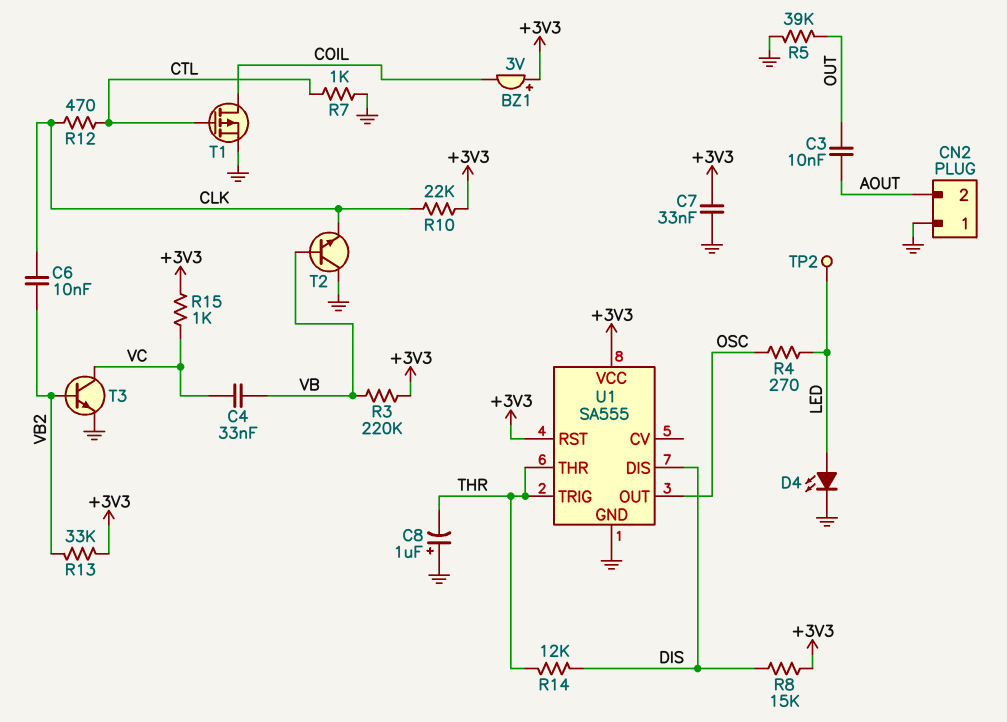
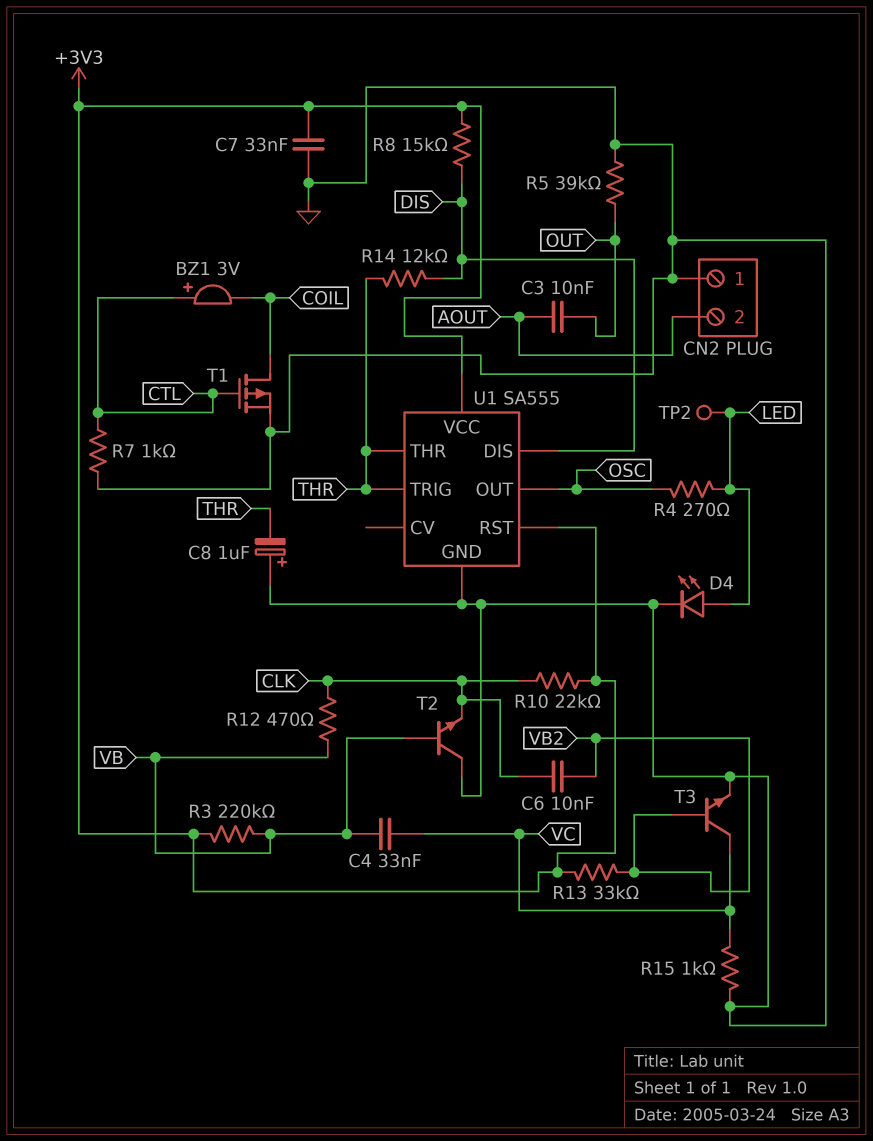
BZ1: buzzer 3V (plus +3V3, minus COIL) -> buzzer 3V (plus CTL, minus COIL)
R12: 470 (CLK, CTL) -> 470 (CLK, VB)
R15: 1k (+3V3, VC) -> 1k (GND, VC)

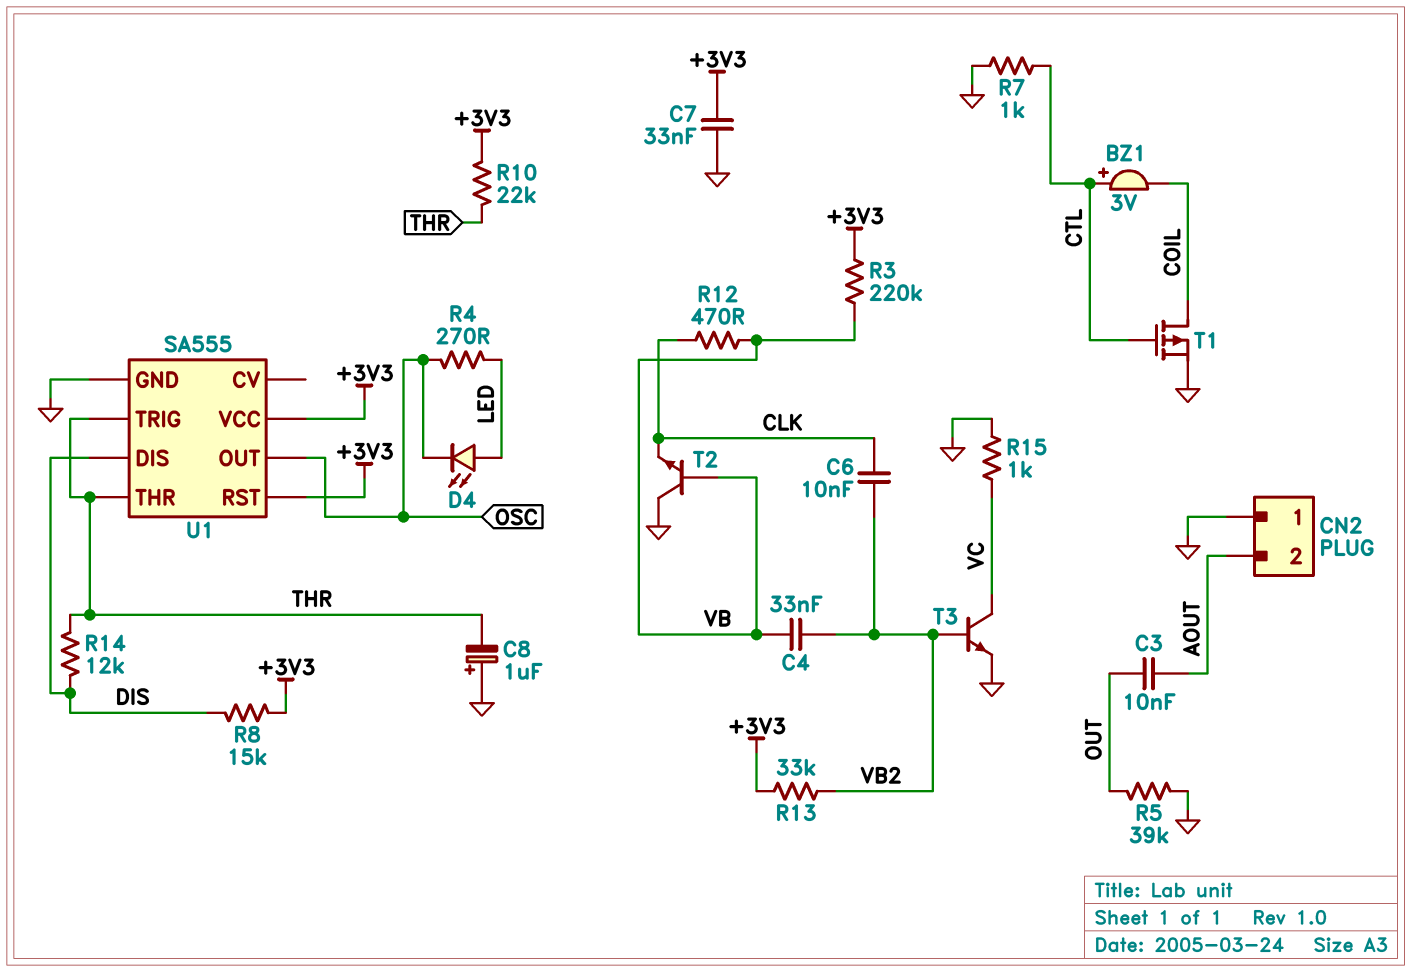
C4: 33nF (VB, VC) -> 33nF (VB, VB2)
D4: LED (A LED, K GND) -> LED (A LED, K OSC)
R10: 22k (+3V3, CLK) -> 22k (+3V3, THR)
TP2: test point (LED) -> none

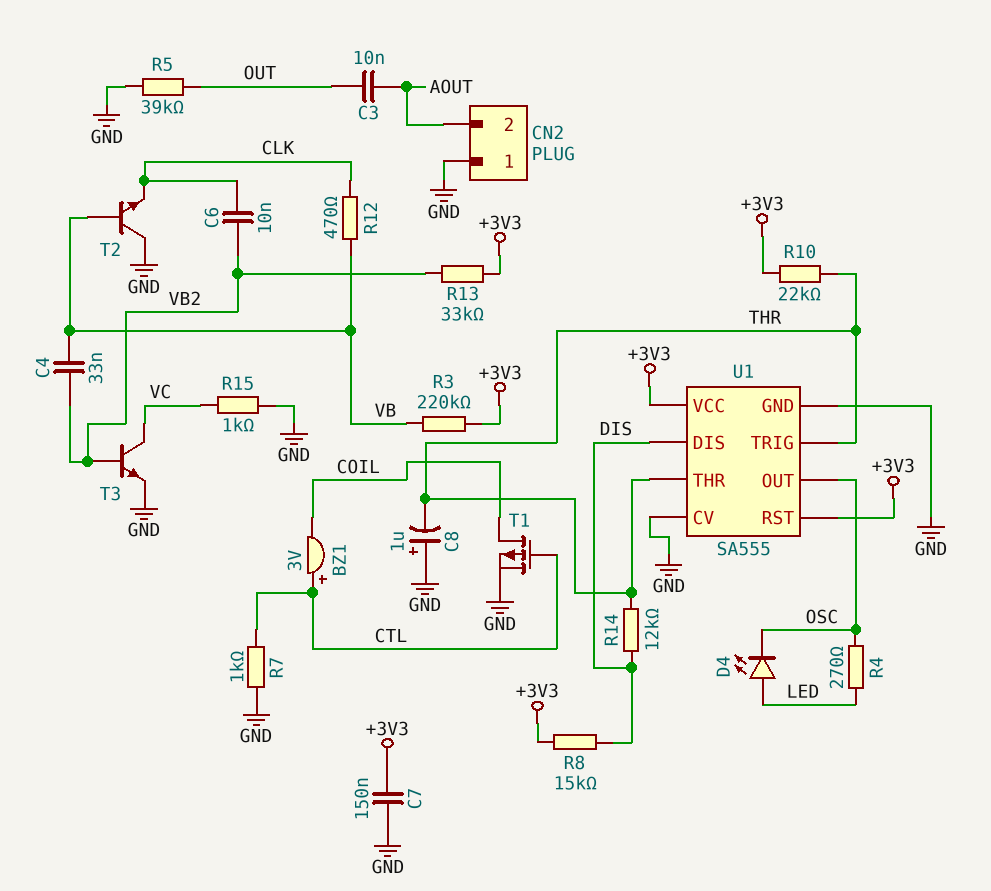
C7: 33nF (+3V3, GND) -> 150nF (+3V3, GND)
U1 pin CV: none -> GND

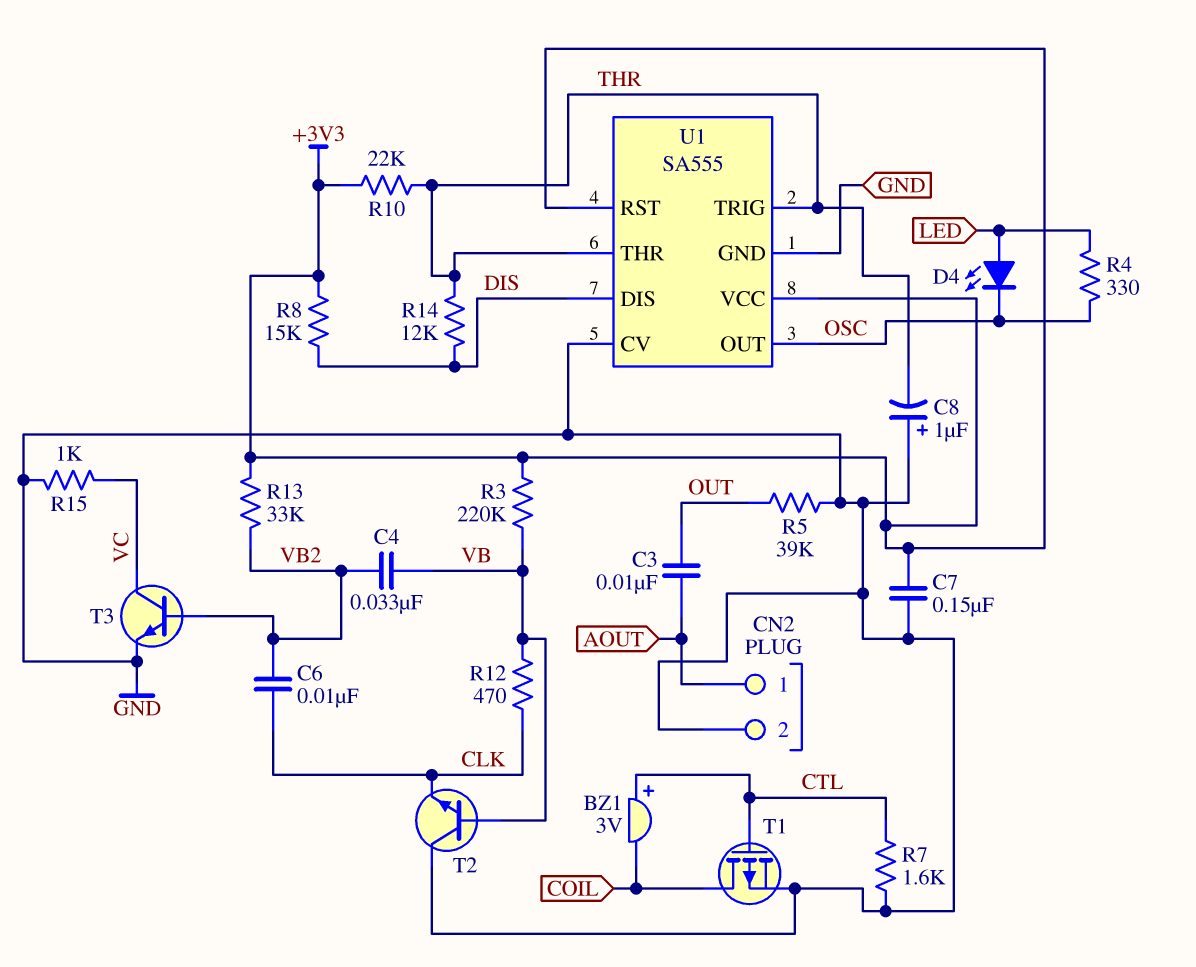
CN2 pin 1: GND -> AOUT
CN2 pin 2: AOUT -> GND
R4: 270 (LED, OSC) -> 330 (LED, OSC)
R7: 1k (CTL, GND) -> 1.6k (CTL, GND)

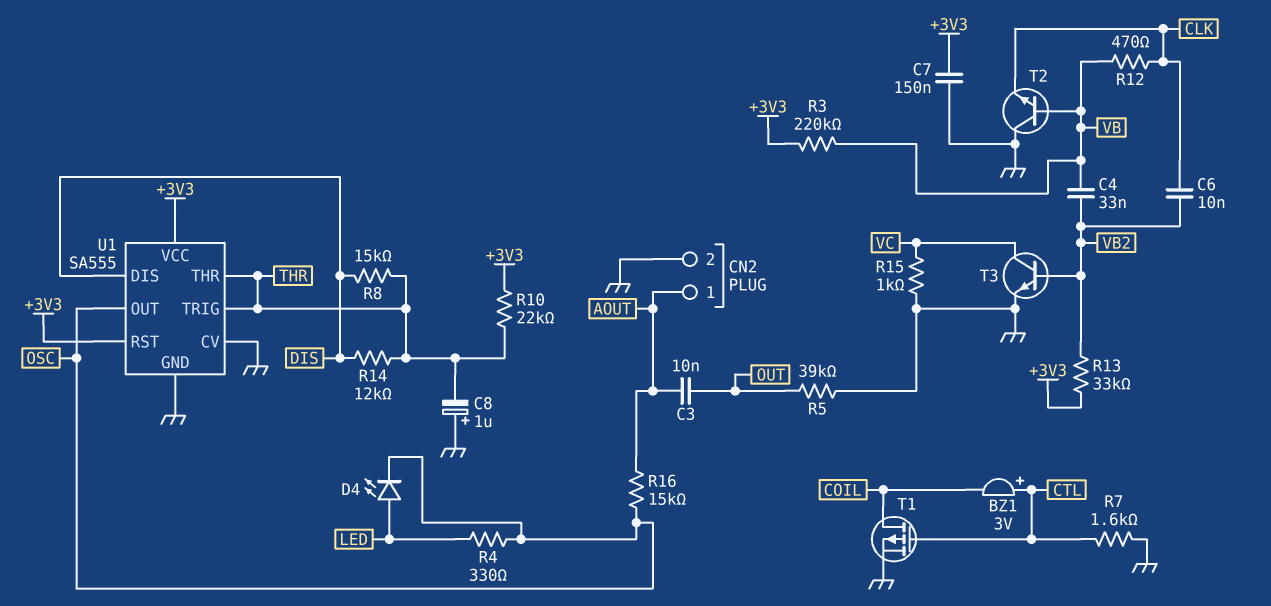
R8: 15k (+3V3, DIS) -> 15k (DIS, THR)
R16: none -> 15k (AOUT, OSC)

